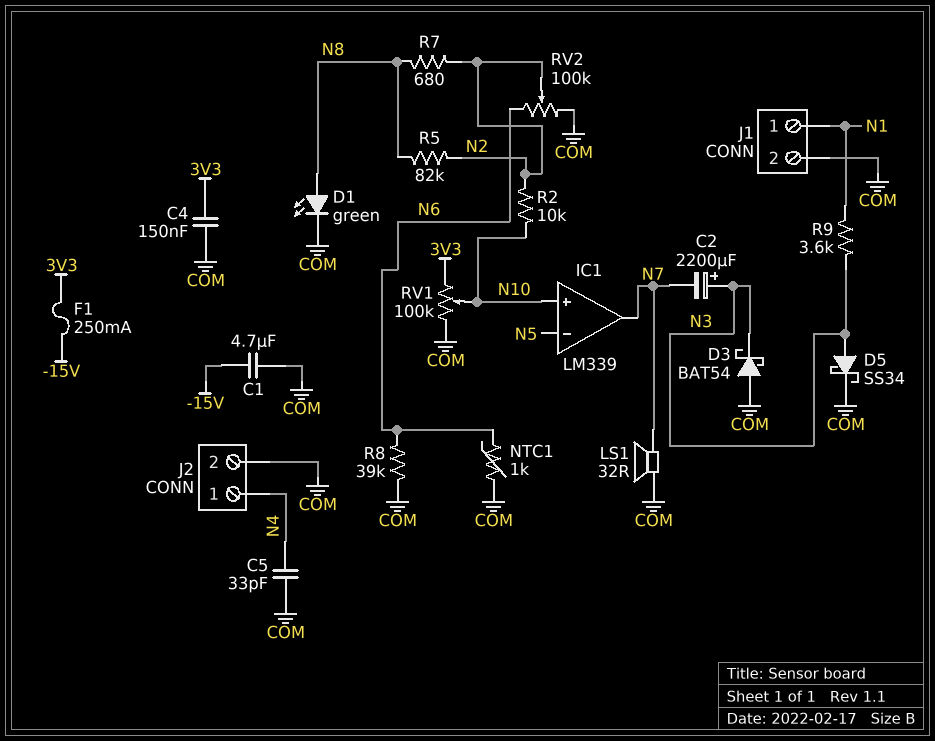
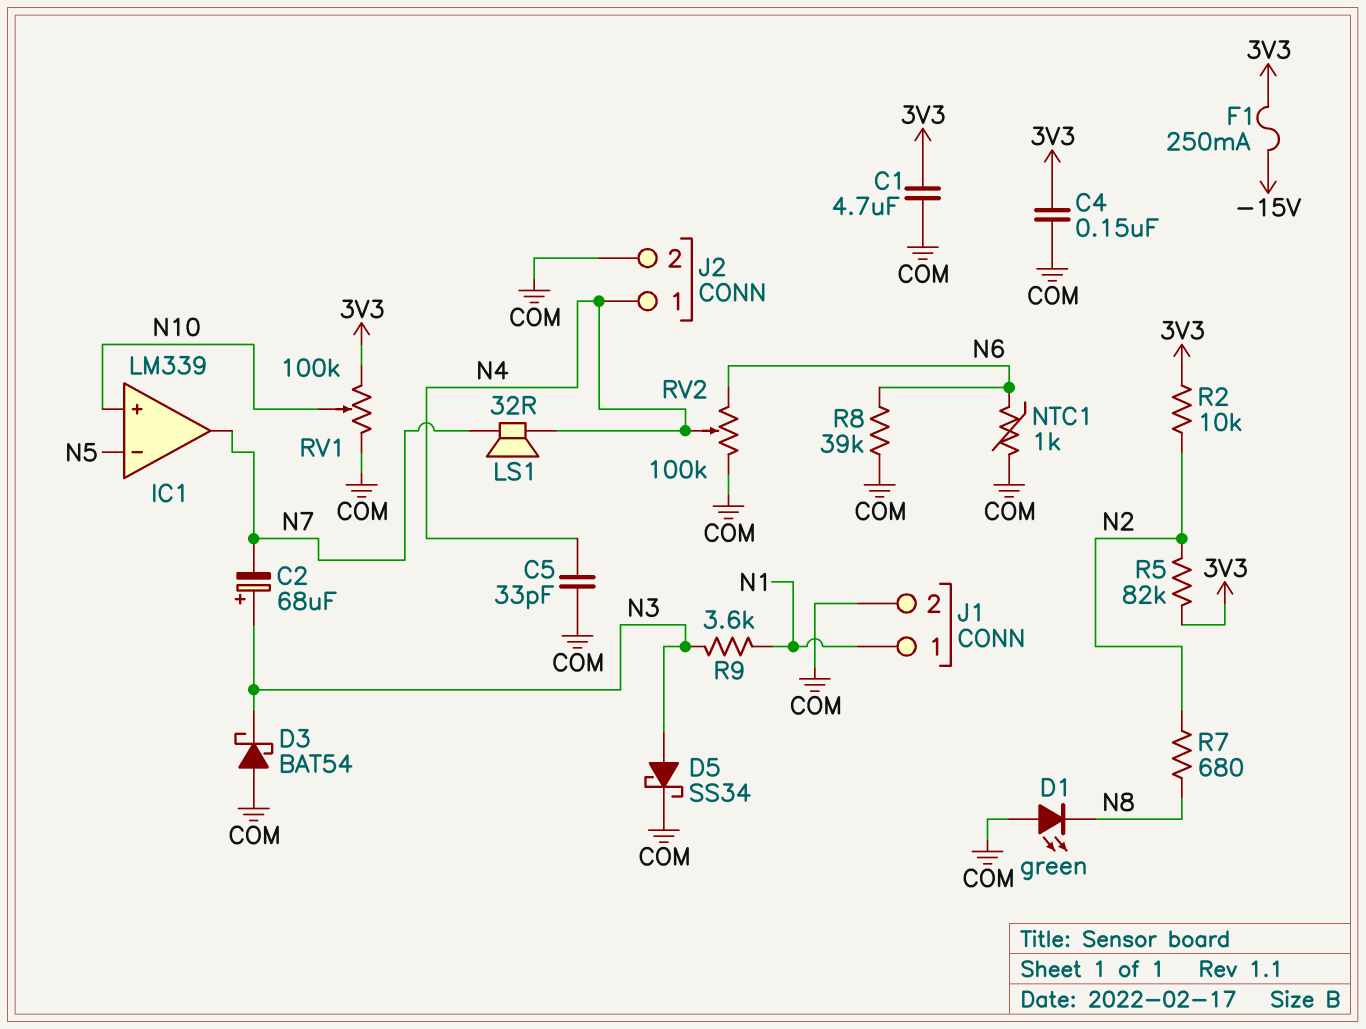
C1: 4.7uF (-15V, COM) -> 4.7uF (3V3, COM)
C2: 2200uF (plus N3, minus N7) -> 68uF (plus N3, minus N7)
D1: LED green (A N8, K COM) -> LED green (A COM, K N8)
LS1: speaker 32R (COM, N7) -> speaker 32R (N4, N7)
R2: 10k (N2, N10) -> 10k (3V3, N2)
R5: 82k (N2, N8) -> 82k (3V3, N2)
RV2: 100k (COM, N6, wiper N2) -> 100k (COM, N6, wiper N4)

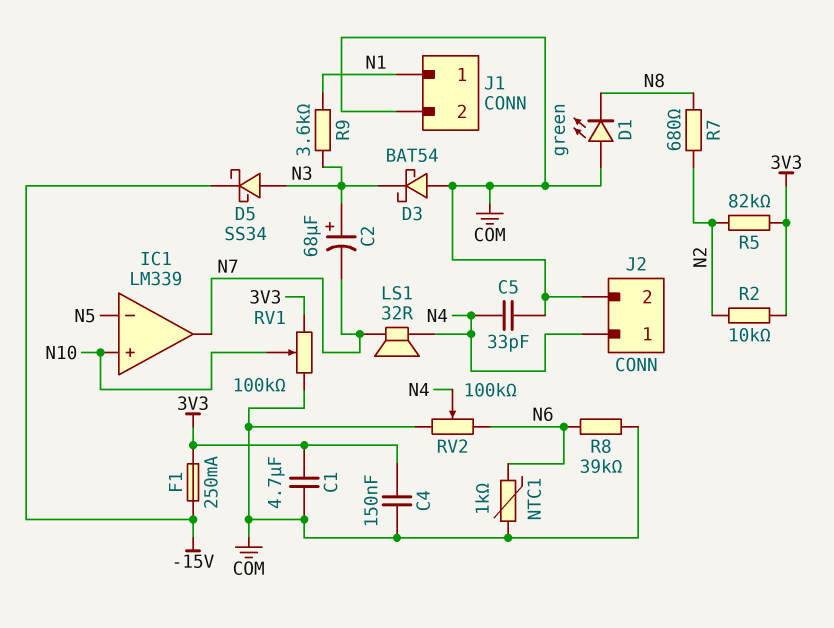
D5: schottky SS34 (A N3, K COM) -> schottky SS34 (A N3, K -15V)

